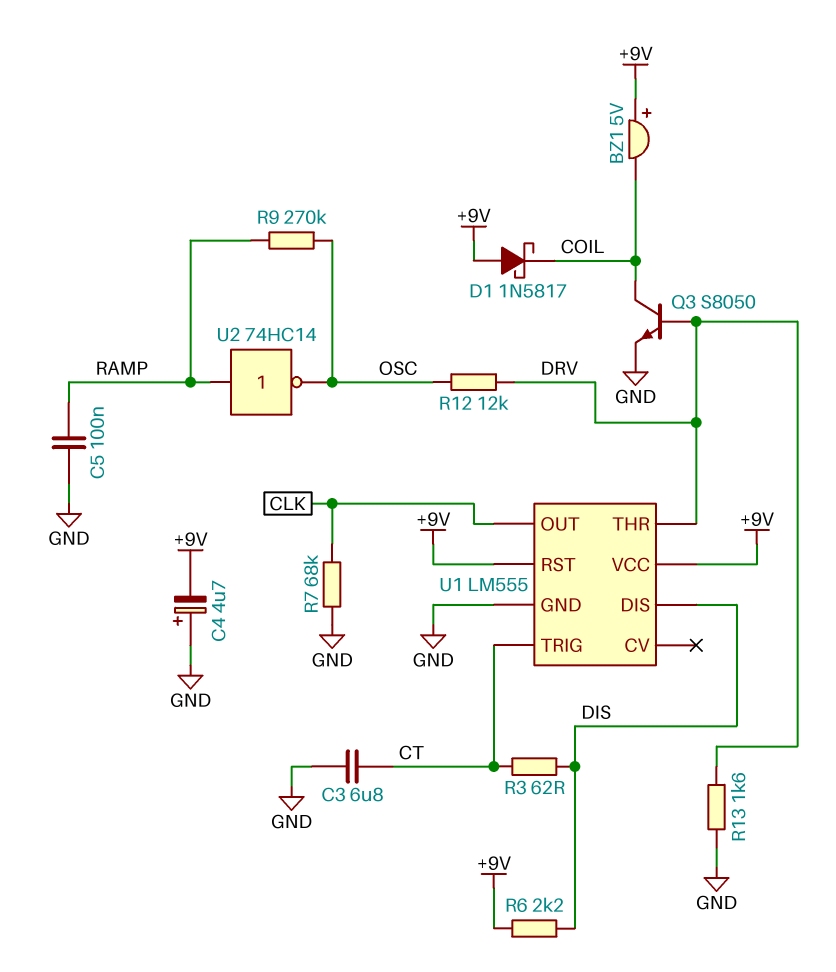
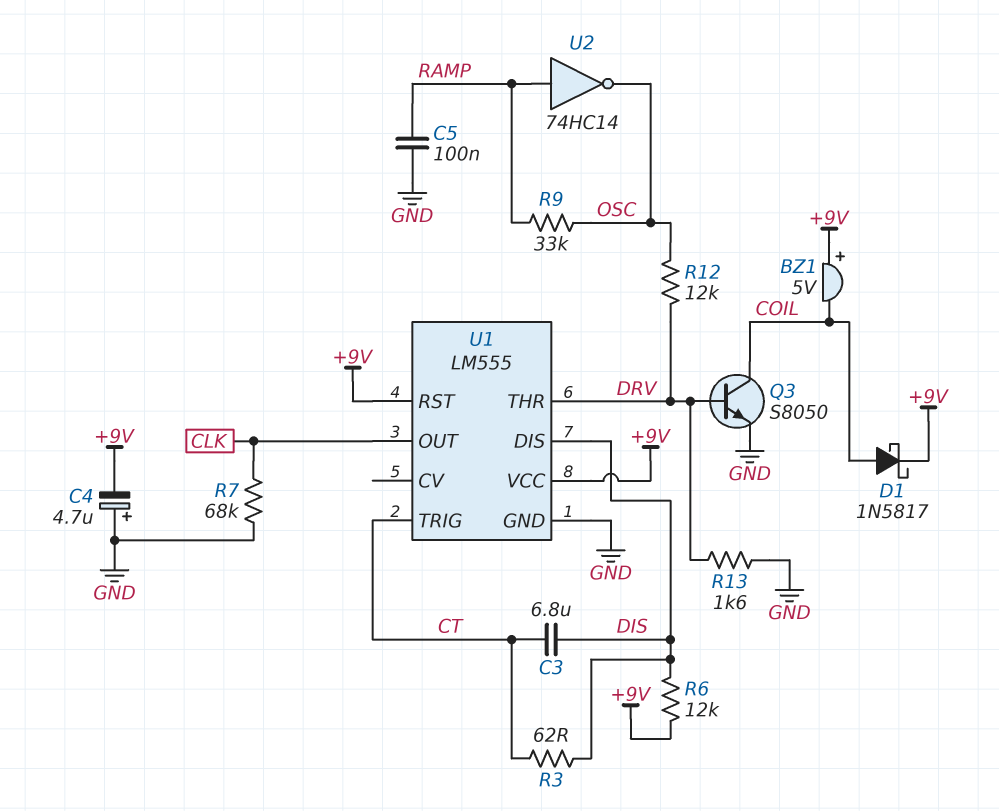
C3: 6.8uF (CT, GND) -> 6.8uF (CT, DIS)
D1: schottky 1N5817 (A +9V, K COIL) -> schottky 1N5817 (A COIL, K +9V)
R6: 2.2k (+9V, DIS) -> 12k (+9V, DIS)
R9: 270k (OSC, RAMP) -> 33k (OSC, RAMP)

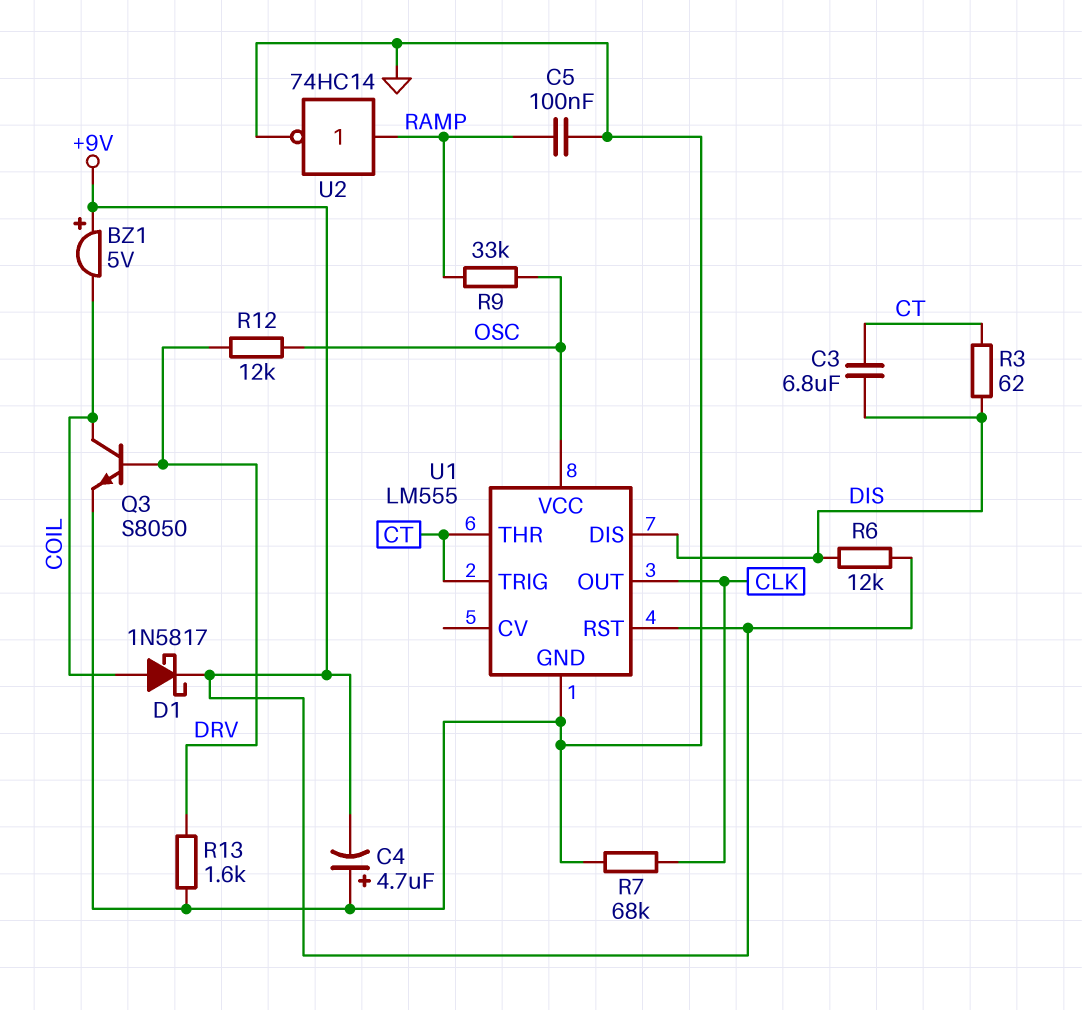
U1 pin THR: DRV -> CT
U1 pin VCC: +9V -> OSC
U2: NOT 74HC14 (in RAMP, out OSC) -> NOT 74HC14 (in RAMP, out GND)

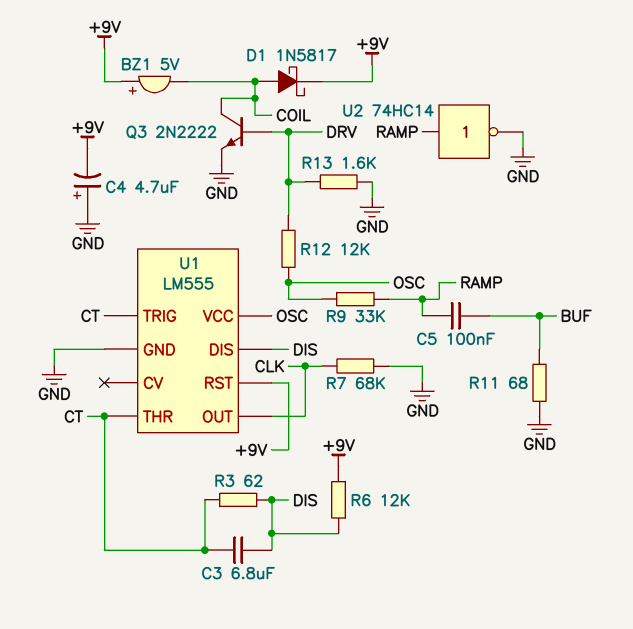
C5: 100nF (GND, RAMP) -> 100nF (BUF, RAMP)
Q3: NPN S8050 (B DRV, C COIL, E GND) -> NPN 2N2222 (B DRV, C COIL, E GND)
R11: none -> 68 (BUF, GND)

